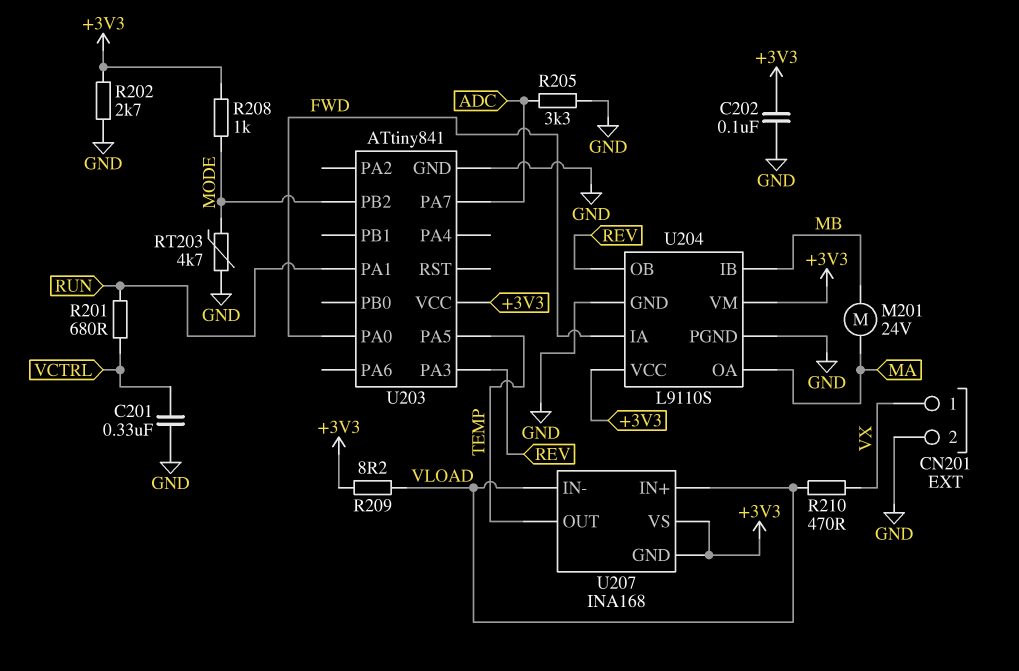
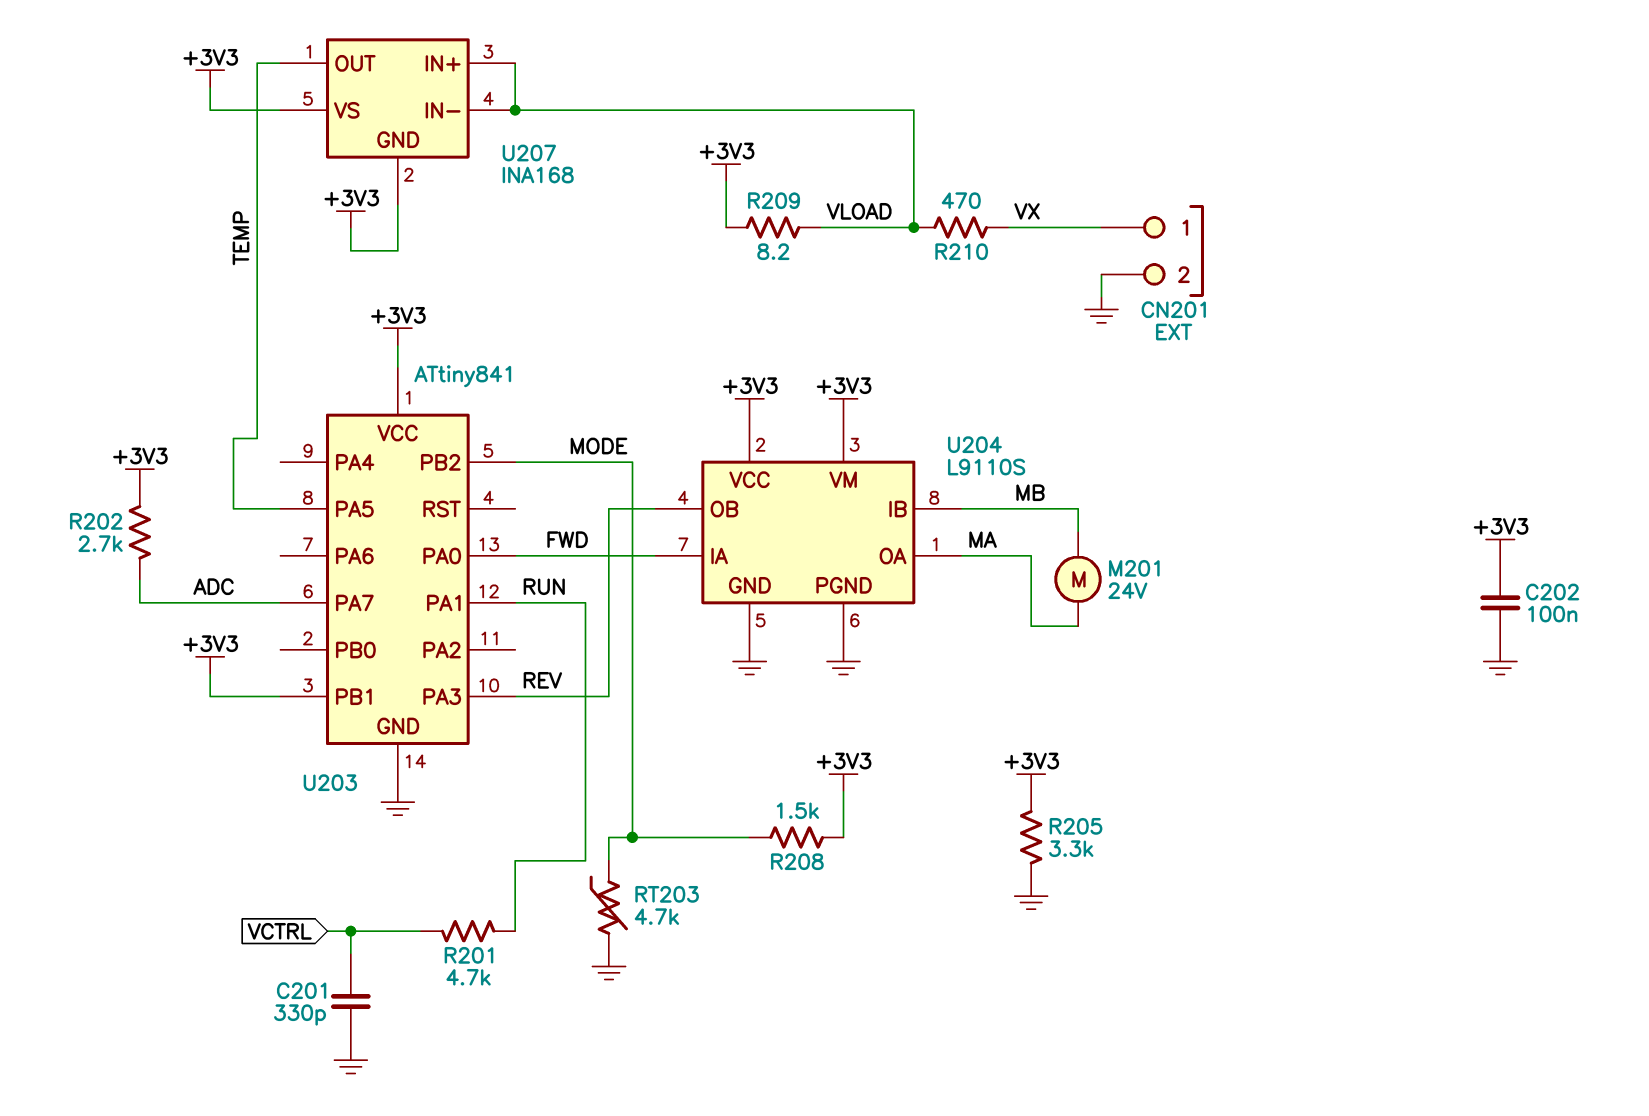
C201: 330nF (GND, VCTRL) -> 330pF (GND, VCTRL)
R201: 680 (RUN, VCTRL) -> 4.7k (RUN, VCTRL)
R202: 2.7k (+3V3, GND) -> 2.7k (+3V3, ADC)
R205: 3.3k (ADC, GND) -> 3.3k (+3V3, GND)
R208: 1k (+3V3, MODE) -> 1.5k (+3V3, MODE)
U203 pin PB1: none -> +3V3

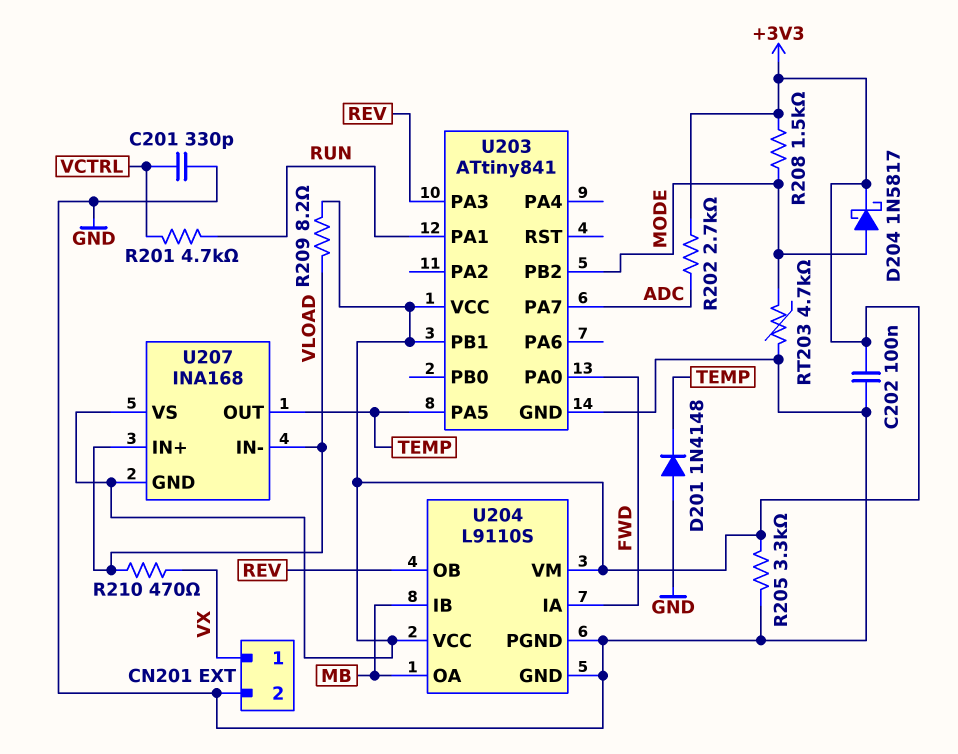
D201: none -> diode 1N4148 (A GND, K TEMP)
D204: none -> schottky 1N5817 (A MODE, K +3V3)
M201: motor 24V (MA, MB) -> none
U204 pin OA: MA -> MB

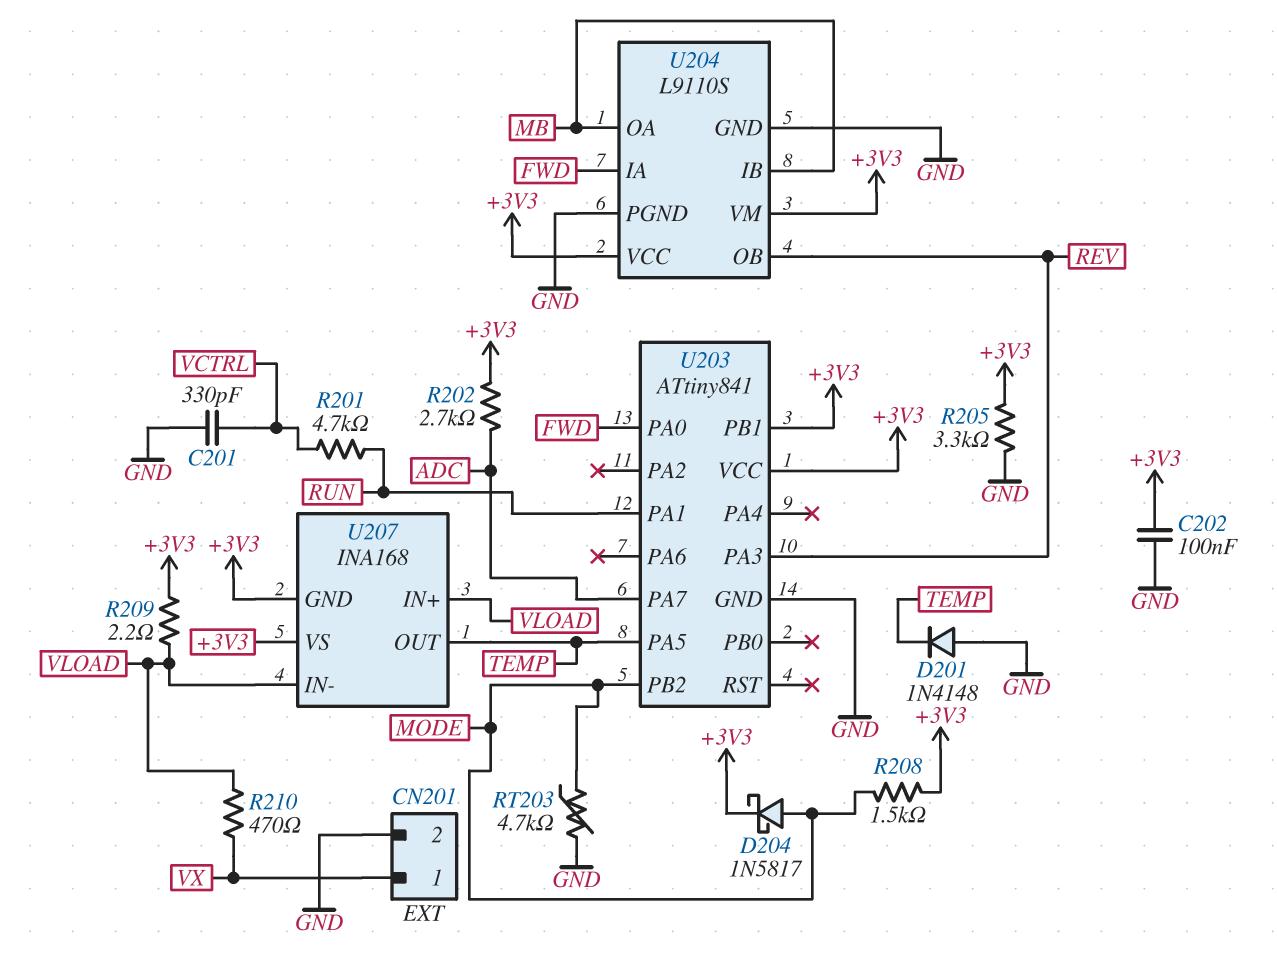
R209: 8.2 (+3V3, VLOAD) -> 2.2 (+3V3, VLOAD)

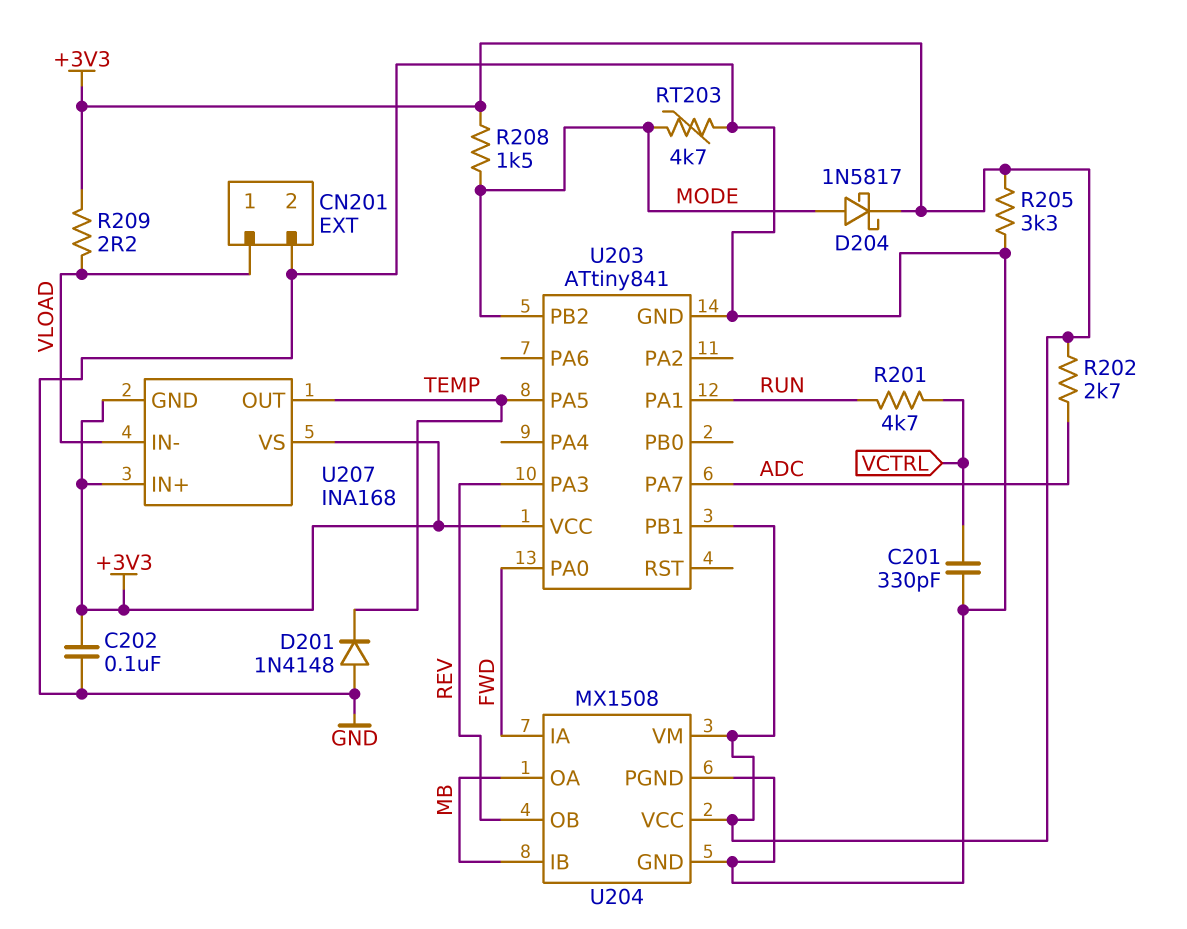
CN201 pin 1: VX -> VLOAD
R210: 470 (VLOAD, VX) -> none
U204: L9110S -> MX1508
U207 pin IN+: VLOAD -> +3V3

